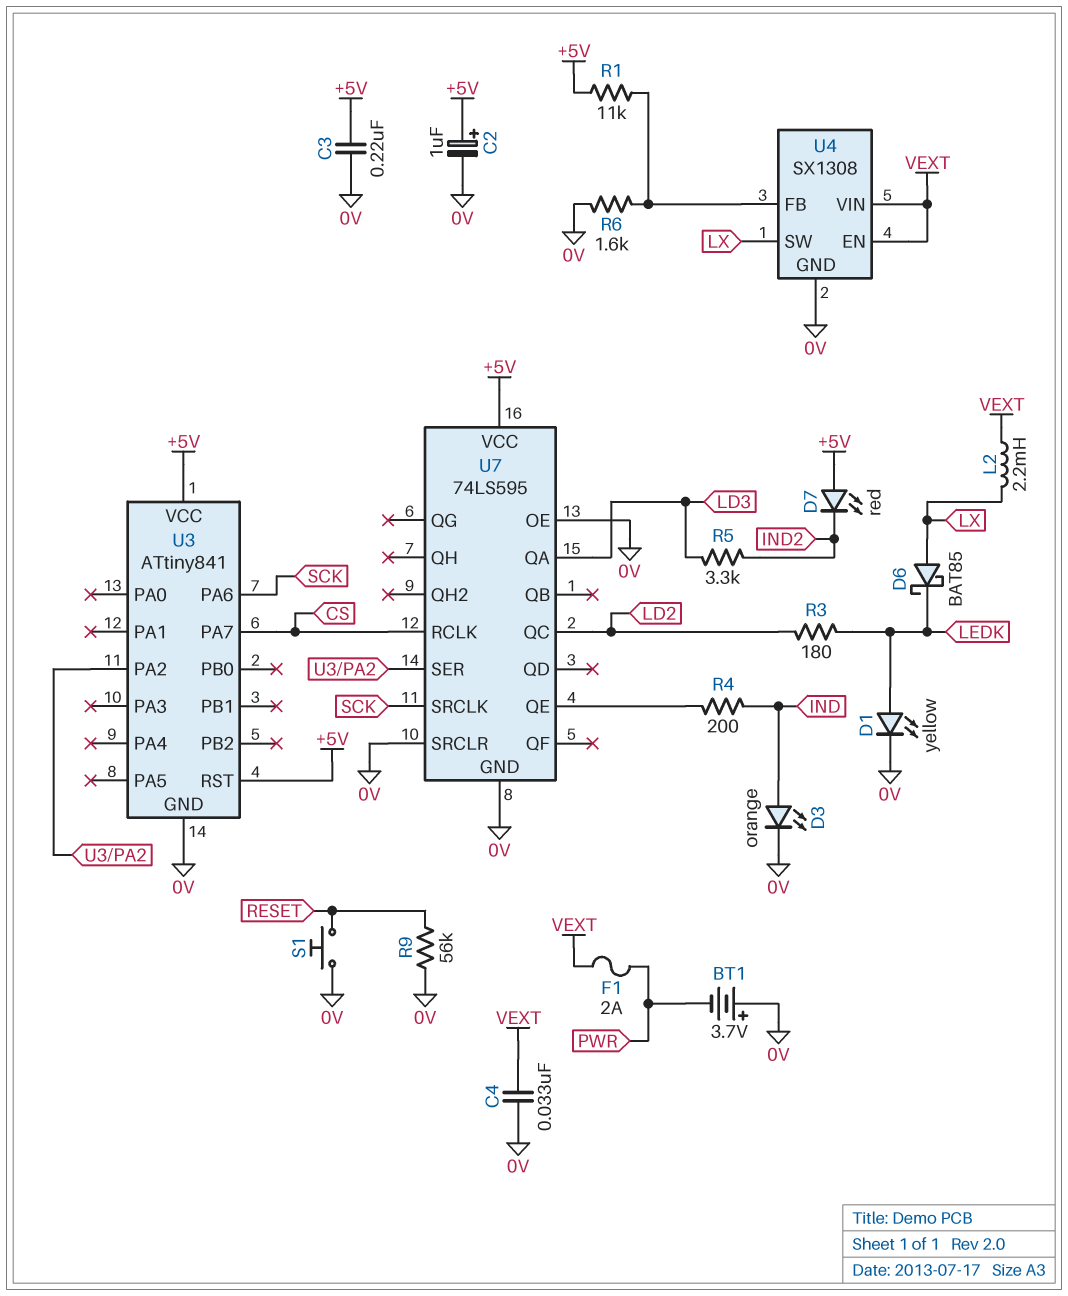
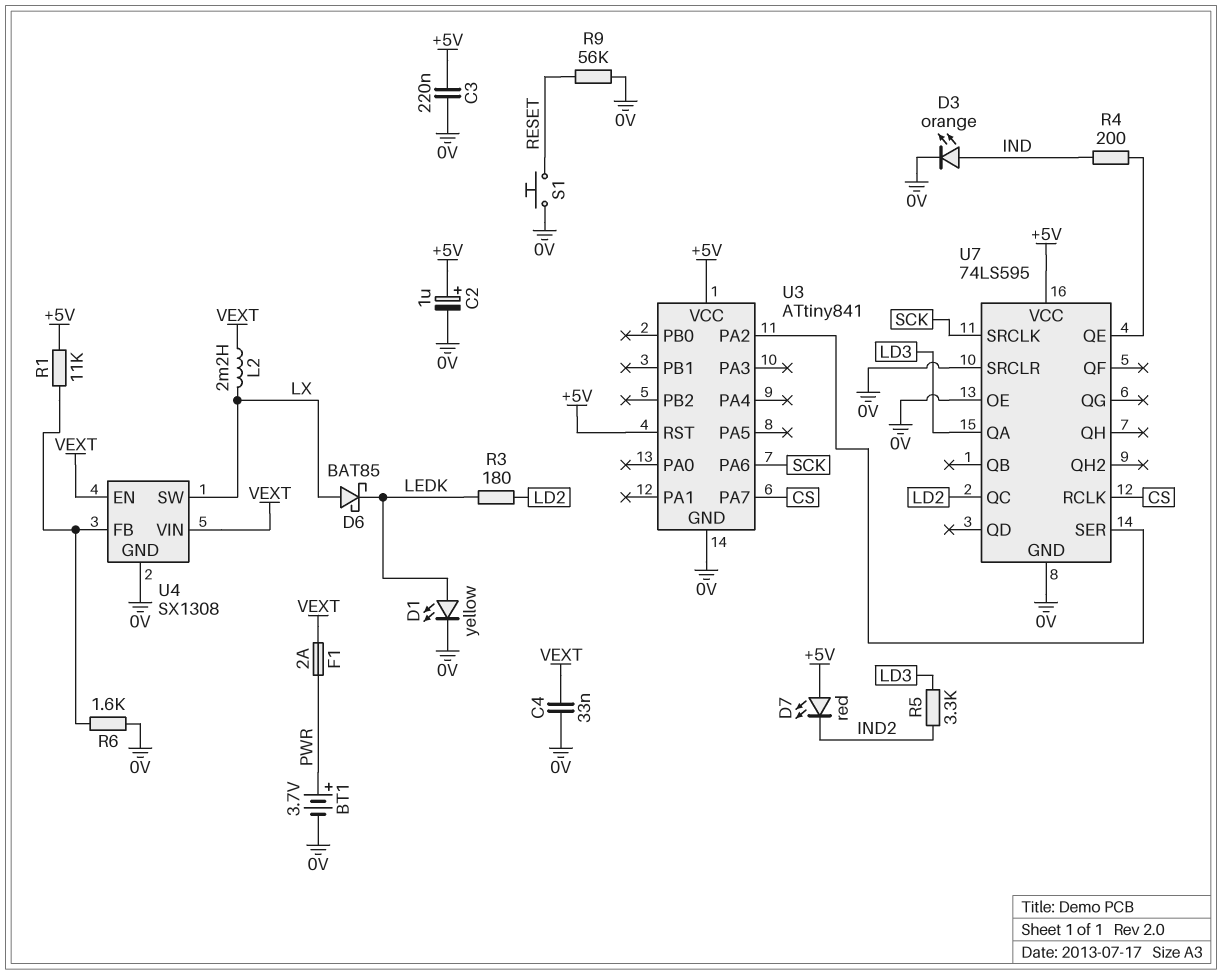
BT1: 3.7V (plus 0V, minus PWR) -> 3.7V (plus PWR, minus 0V)

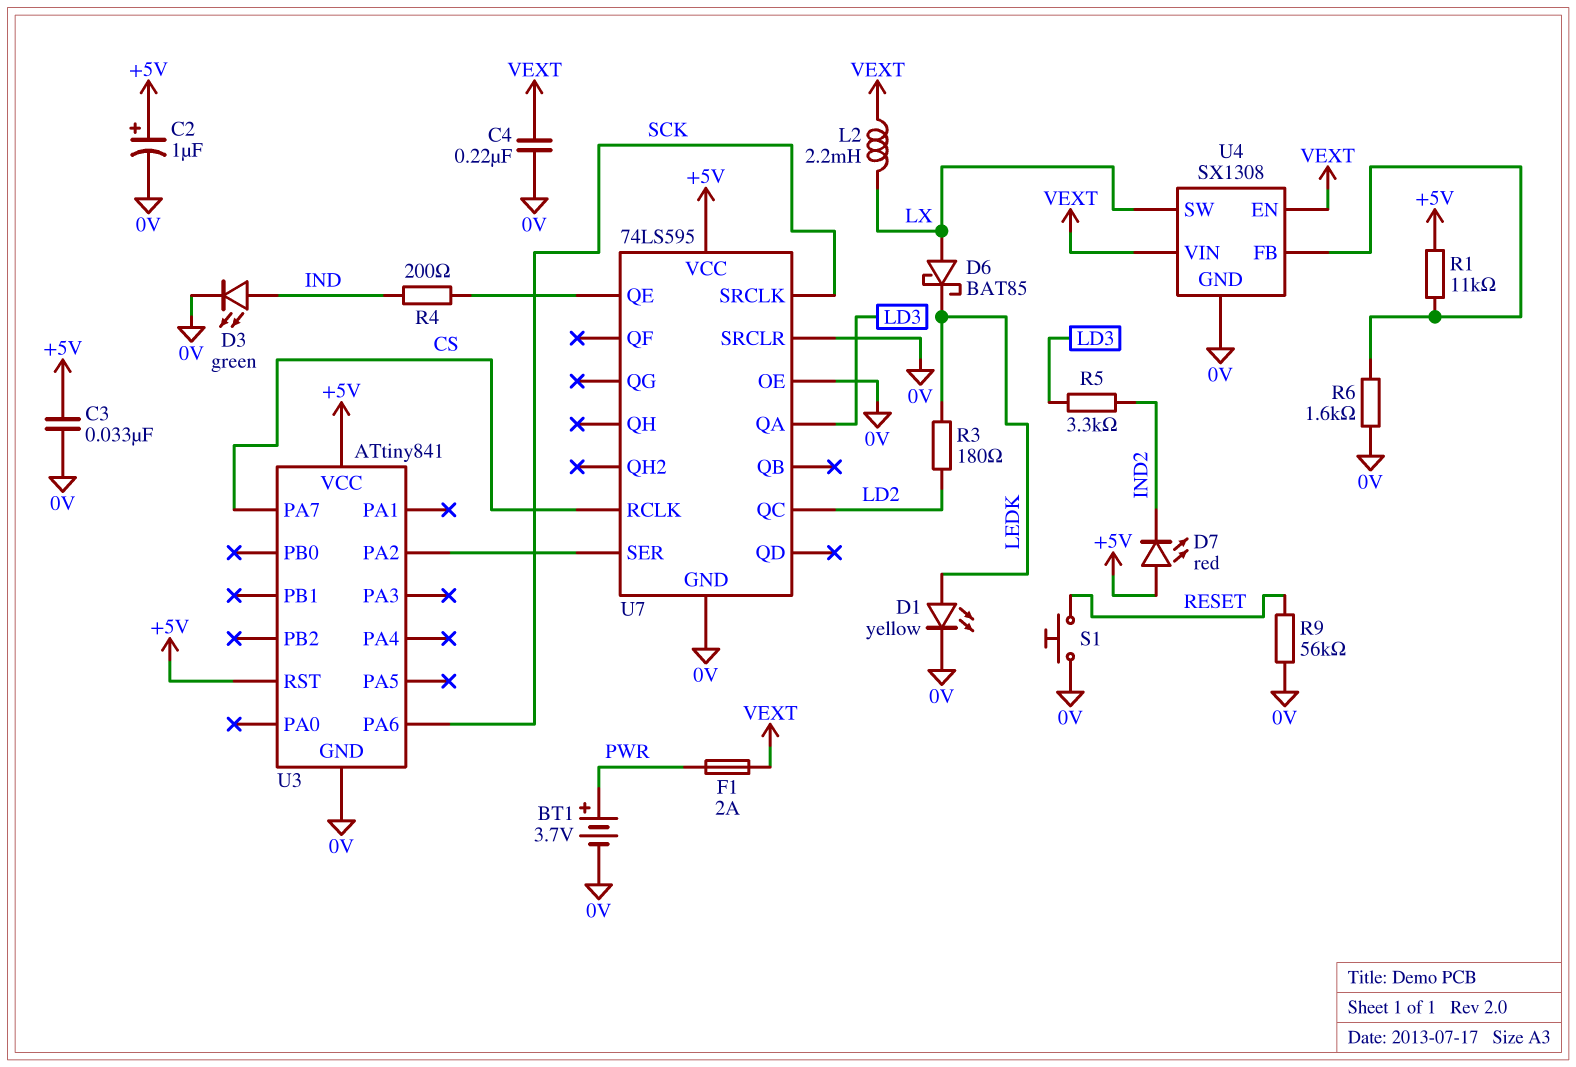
C3: 220nF (+5V, 0V) -> 33nF (+5V, 0V)
C4: 33nF (0V, VEXT) -> 220nF (0V, VEXT)
D3: LED orange (A IND, K 0V) -> LED green (A IND, K 0V)

